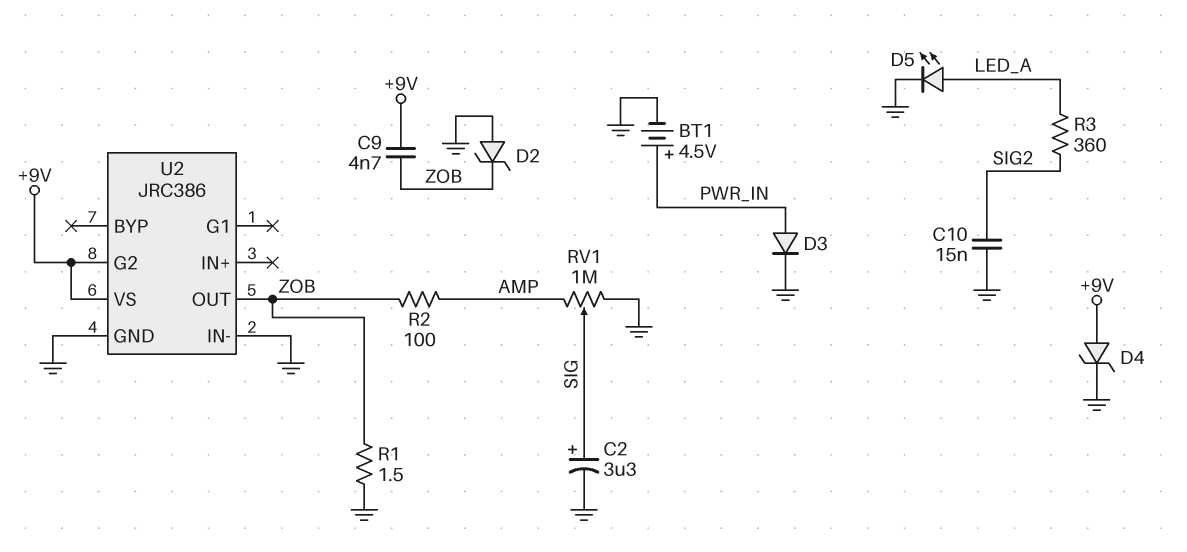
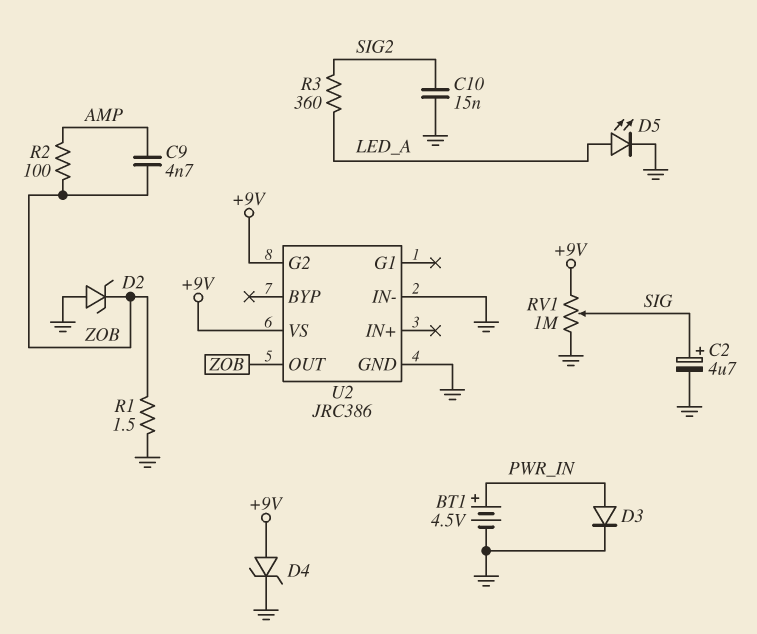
C2: 3.3uF (plus SIG, minus GND) -> 4.7uF (plus SIG, minus GND)
C9: 4.7nF (+9V, ZOB) -> 4.7nF (AMP, ZOB)
RV1: 1M (AMP, GND, wiper SIG) -> 1M (+9V, GND, wiper SIG)

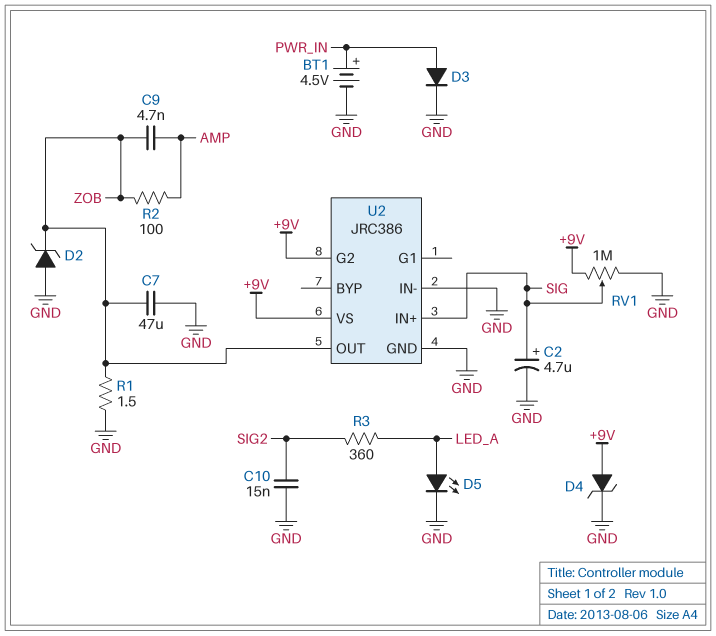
C7: none -> 47uF (GND, ZOB)
U2 pin IN+: none -> SIG

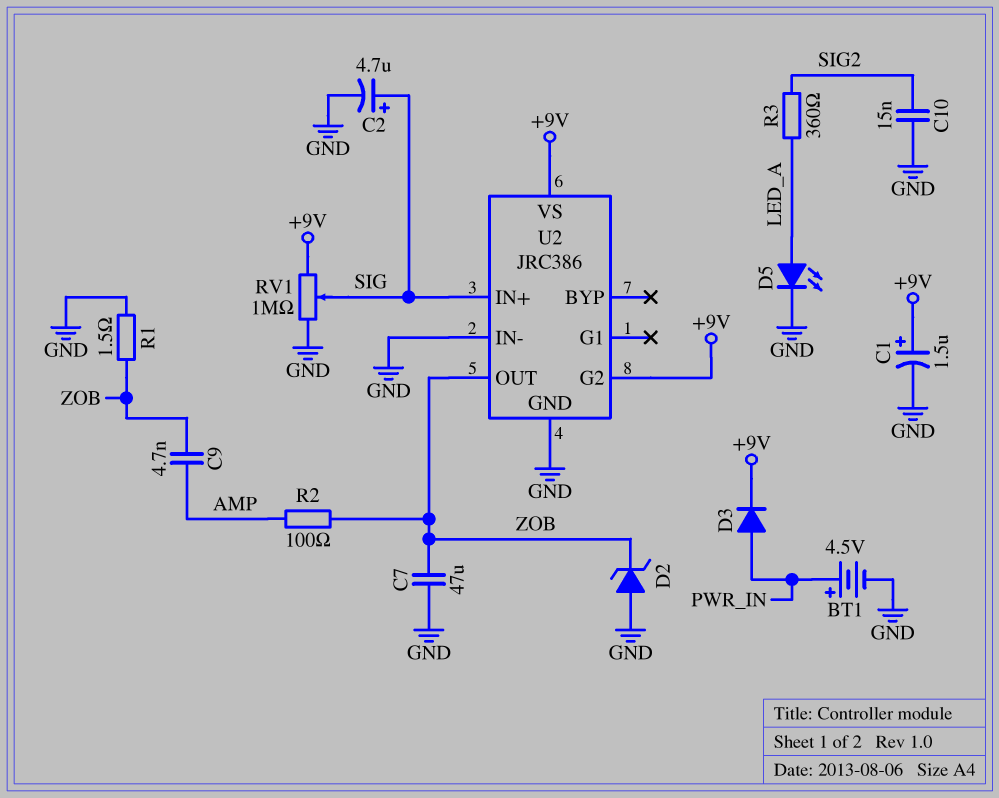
C1: none -> 1.5uF (plus +9V, minus GND)
D3: diode (A PWR_IN, K GND) -> diode (A PWR_IN, K +9V)
D4: zener (A +9V, K GND) -> none

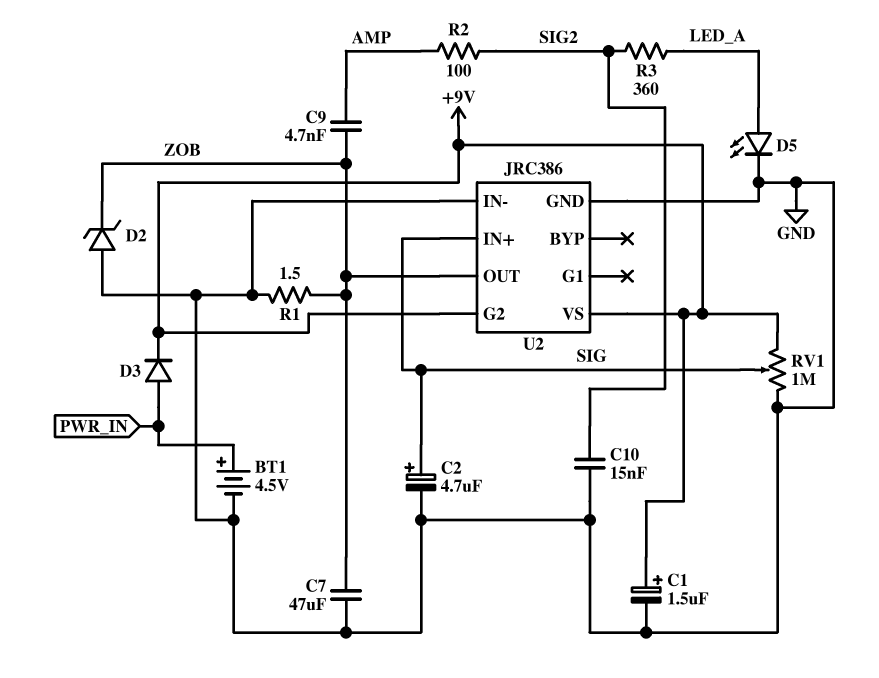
R2: 100 (AMP, ZOB) -> 100 (AMP, SIG2)

